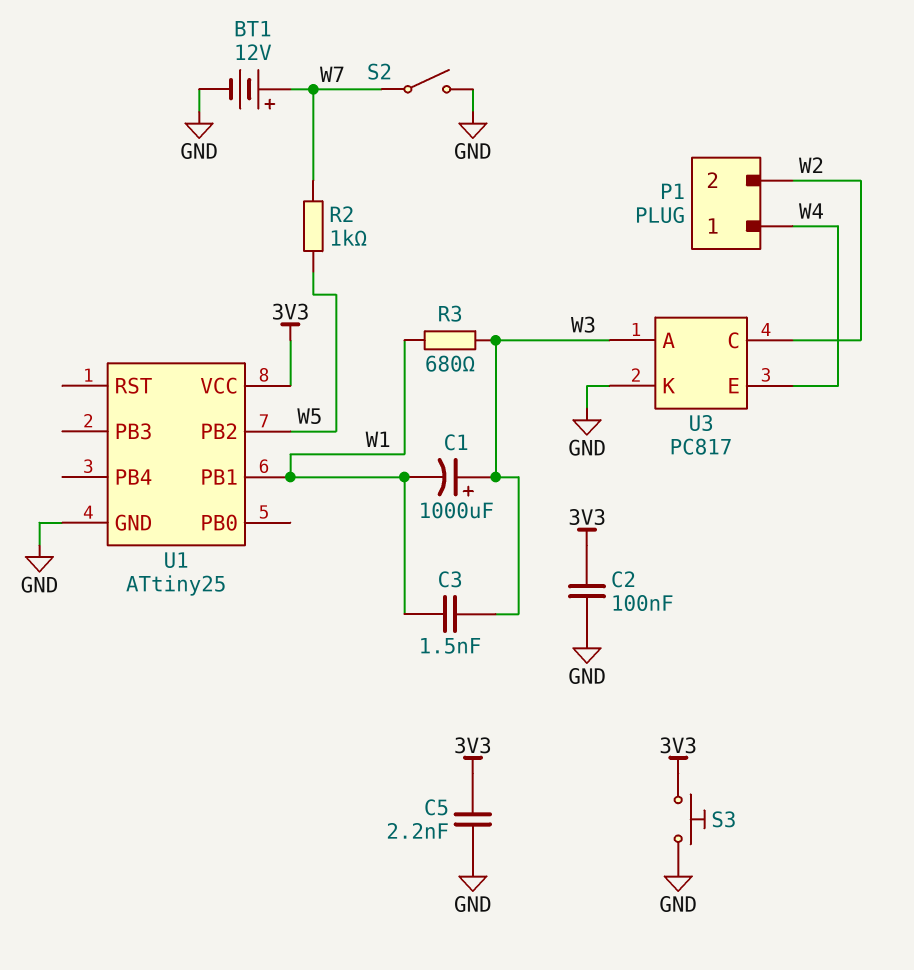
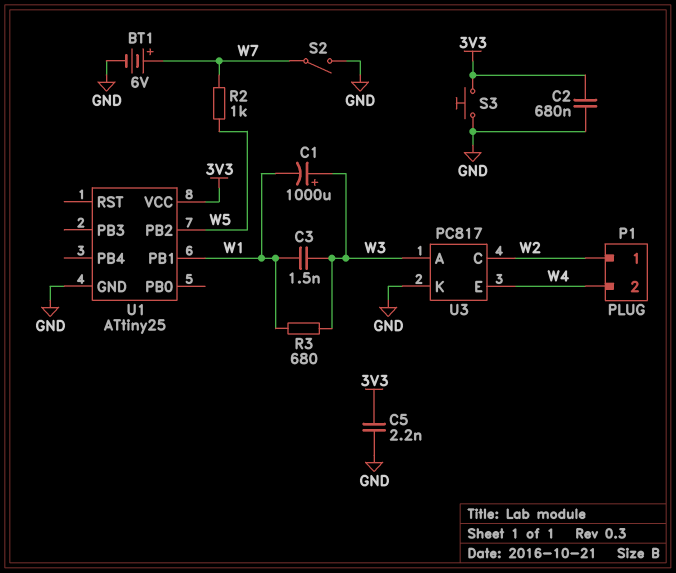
BT1: 12V (plus W7, minus GND) -> 6V (plus W7, minus GND)
C2: 100nF (3V3, GND) -> 680nF (3V3, GND)
P1 pin 1: W4 -> W2
P1 pin 2: W2 -> W4

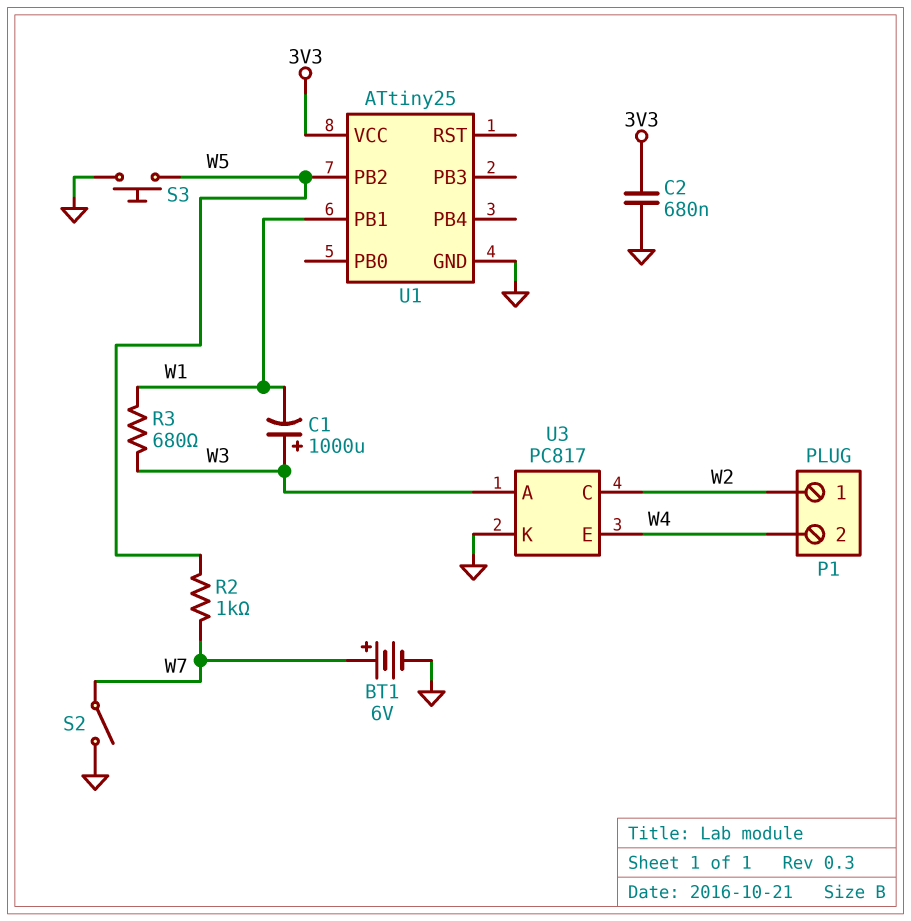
C3: 1.5nF (W1, W3) -> none
C5: 2.2nF (3V3, GND) -> none
S3: button (3V3, GND) -> button (GND, W5)

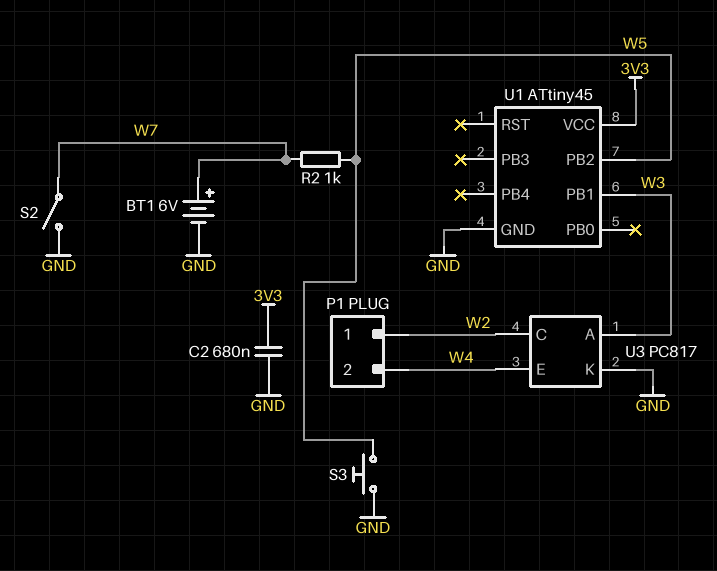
C1: 1000uF (plus W3, minus W1) -> none
R3: 680 (W1, W3) -> none
U1: ATtiny25 -> ATtiny45
U1 pin PB1: W1 -> W3

